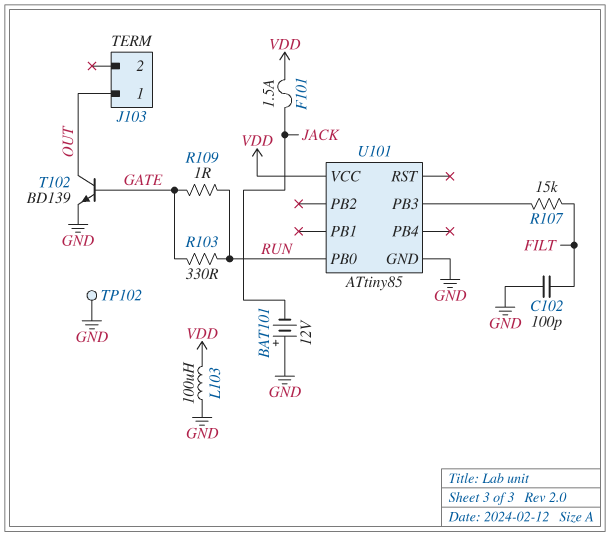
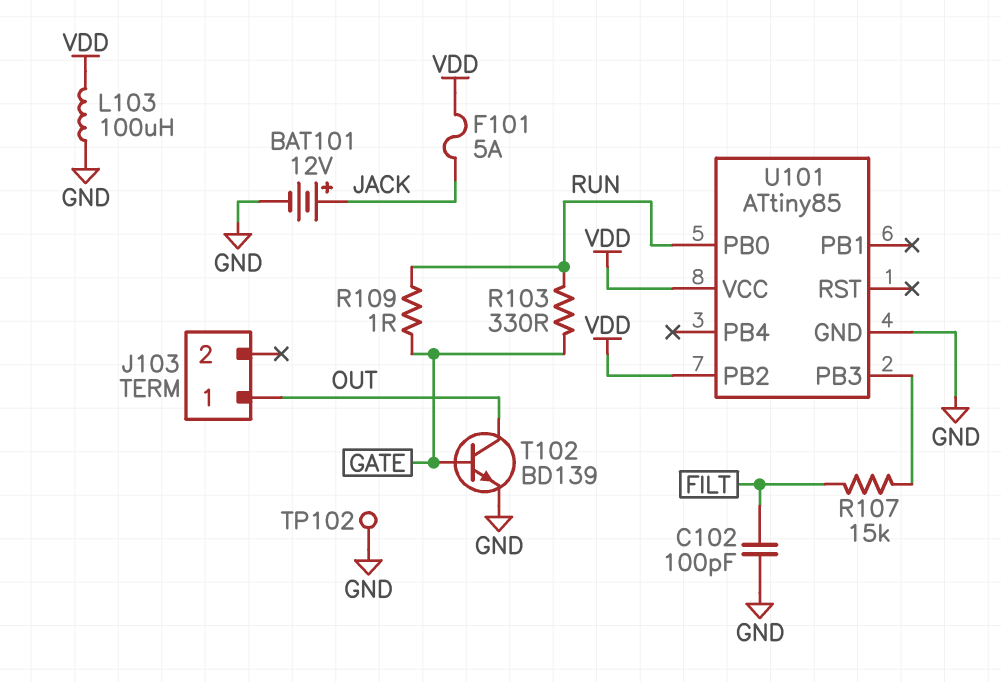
BAT101: 12V (plus GND, minus JACK) -> 12V (plus JACK, minus GND)
F101: 1.5A (JACK, VDD) -> 5A (JACK, VDD)
U101 pin PB2: none -> VDD

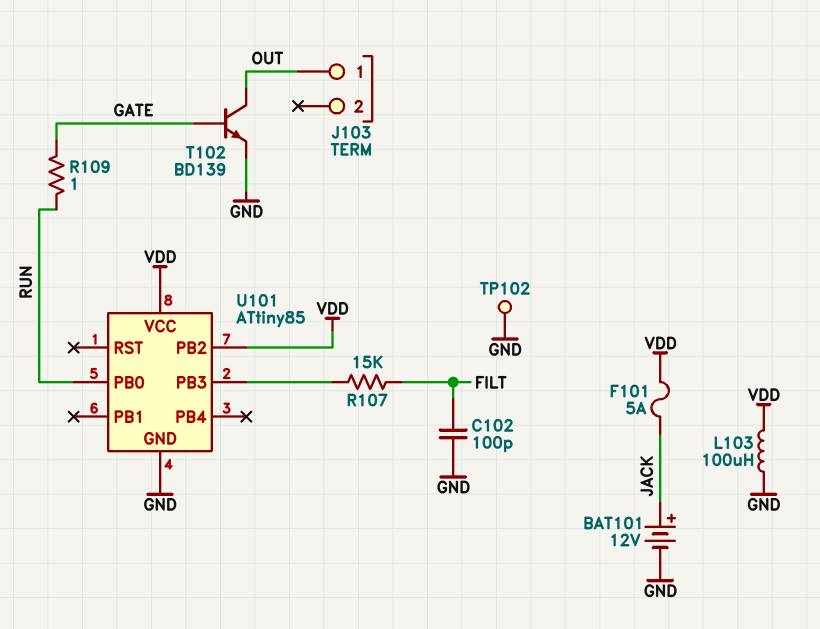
R103: 330 (GATE, RUN) -> none

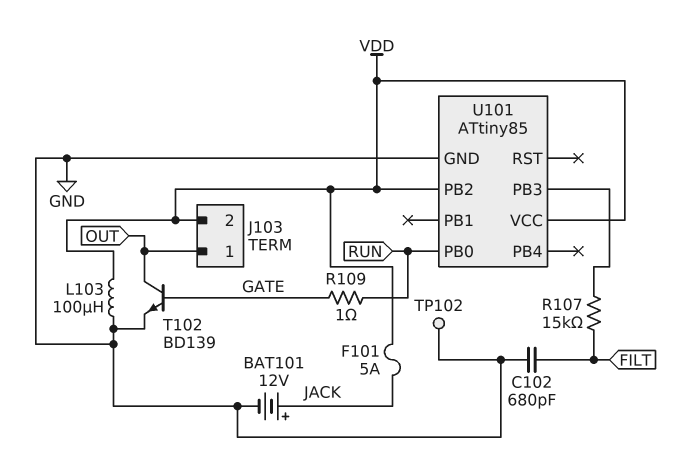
C102: 100pF (FILT, GND) -> 680pF (FILT, GND)
J103 pin 2: none -> VDD

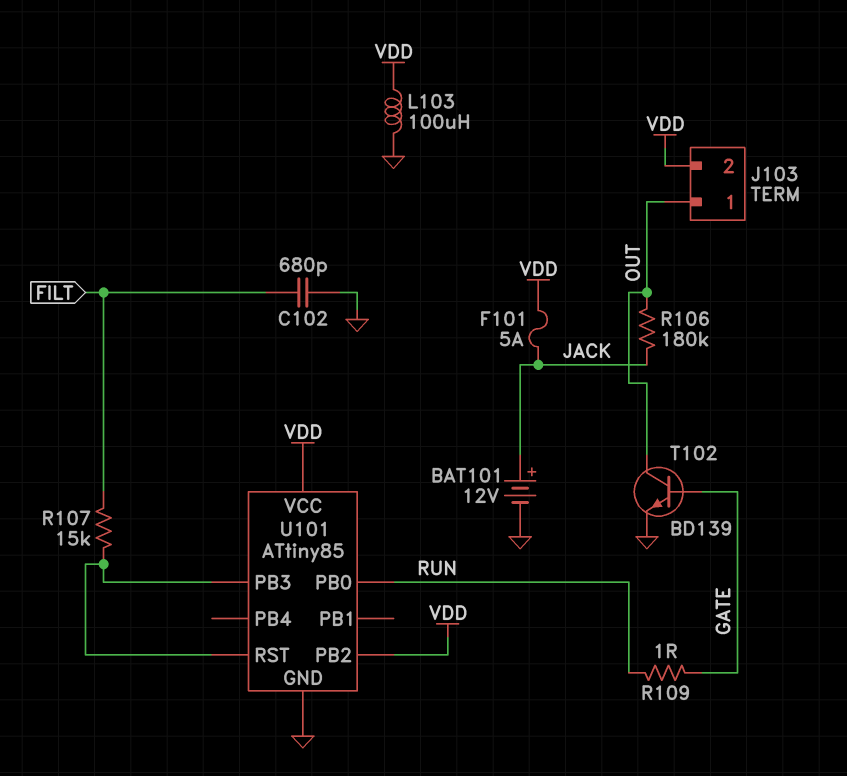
R106: none -> 180k (JACK, OUT)
TP102: test point (GND) -> none
U101 pin RST: none -> U101/PB3

